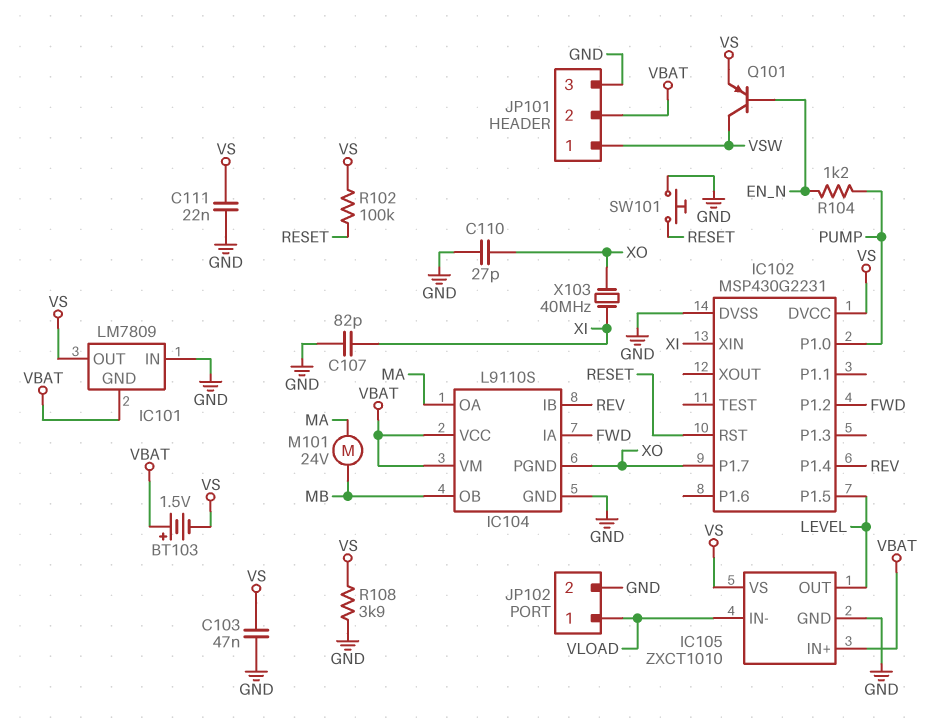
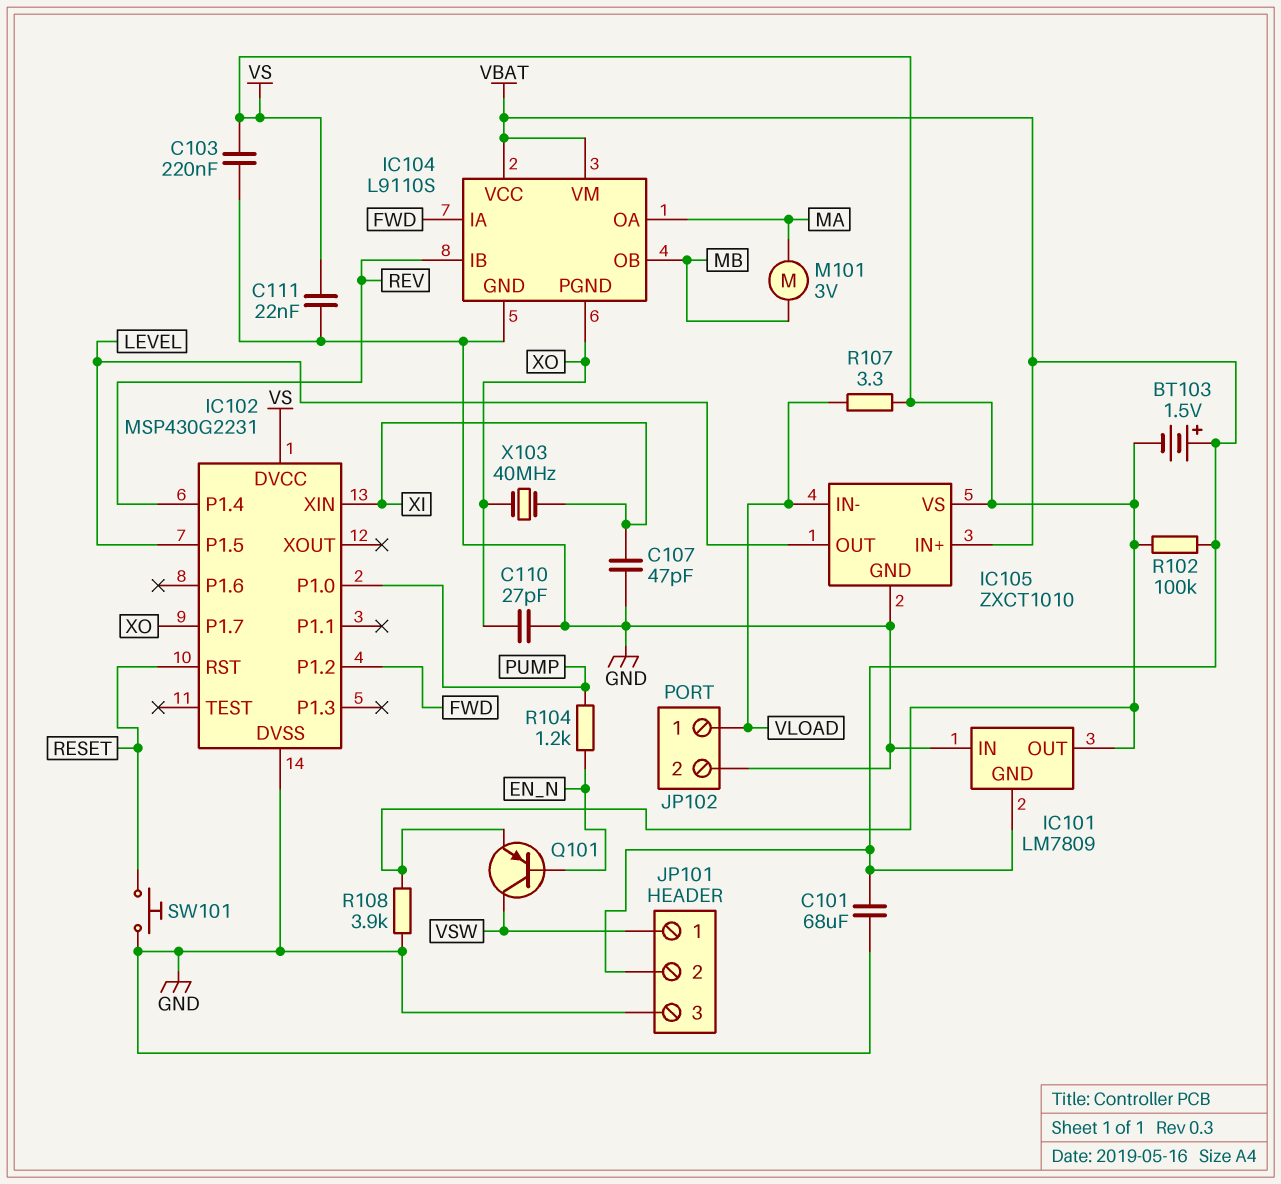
C101: none -> 68uF (GND, VBAT)
C103: 47nF (GND, VS) -> 220nF (GND, VS)
C107: 82pF (GND, XI) -> 47pF (GND, XI)
M101: motor 24V (MA, MB) -> motor 3V (MA, MB)
R102: 100k (RESET, VS) -> 100k (VBAT, VS)
R107: none -> 3.3 (VLOAD, VS)

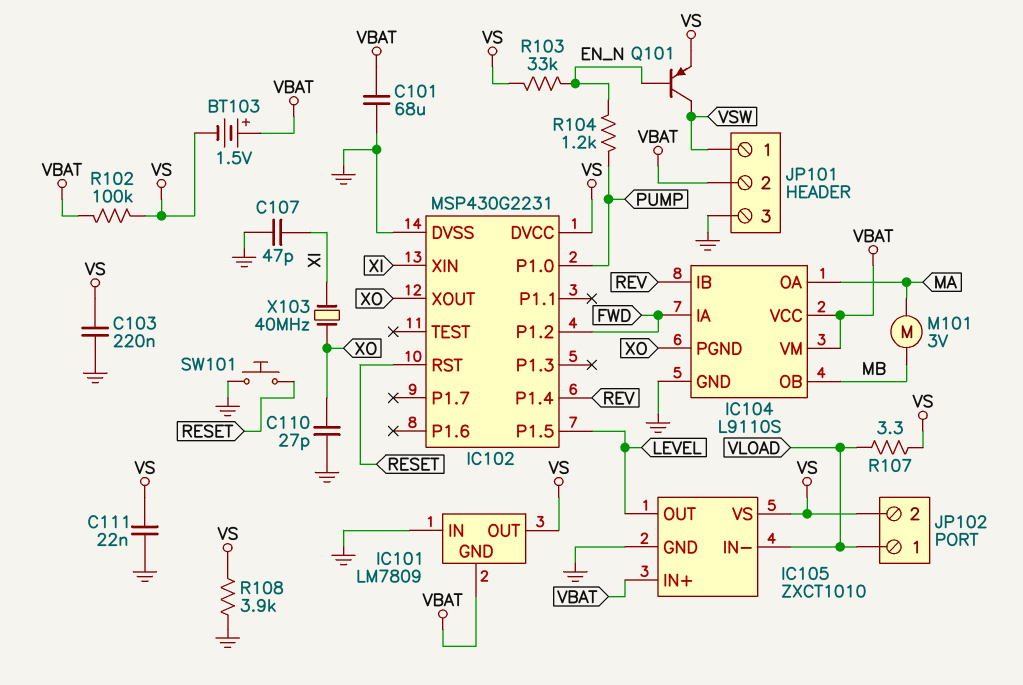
IC102 pin P1.7: XO -> none
IC102 pin XOUT: none -> XO
JP102 pin 2: GND -> VS
R103: none -> 33k (EN_N, VS)

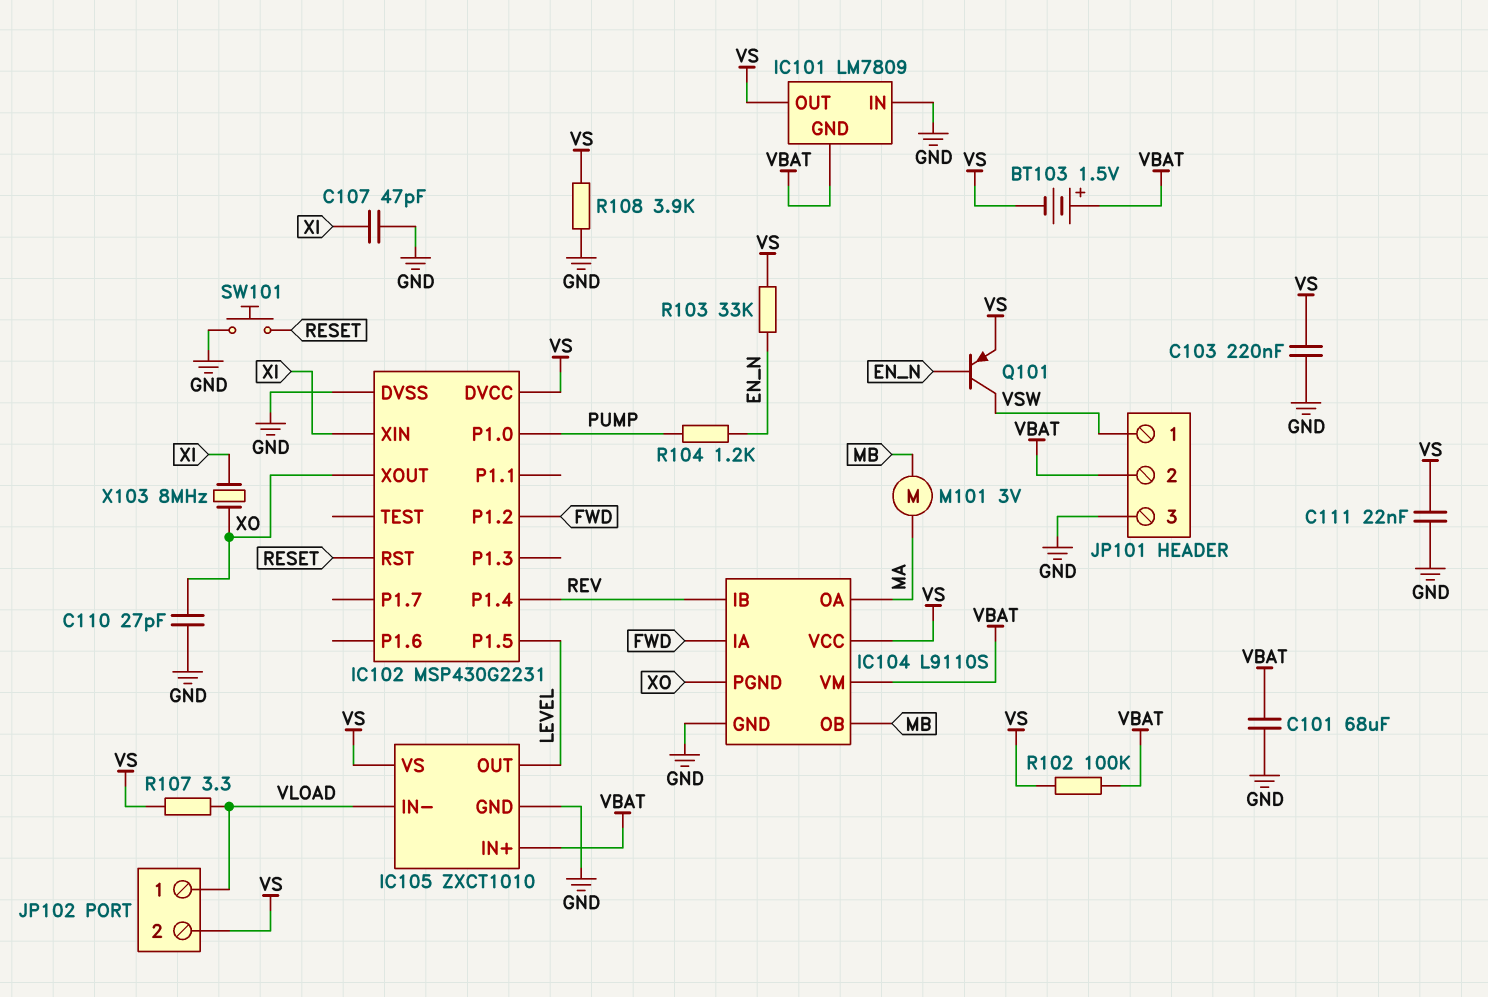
IC104 pin VCC: VBAT -> VS
X103: 40MHz (XI, XO) -> 8MHz (XI, XO)

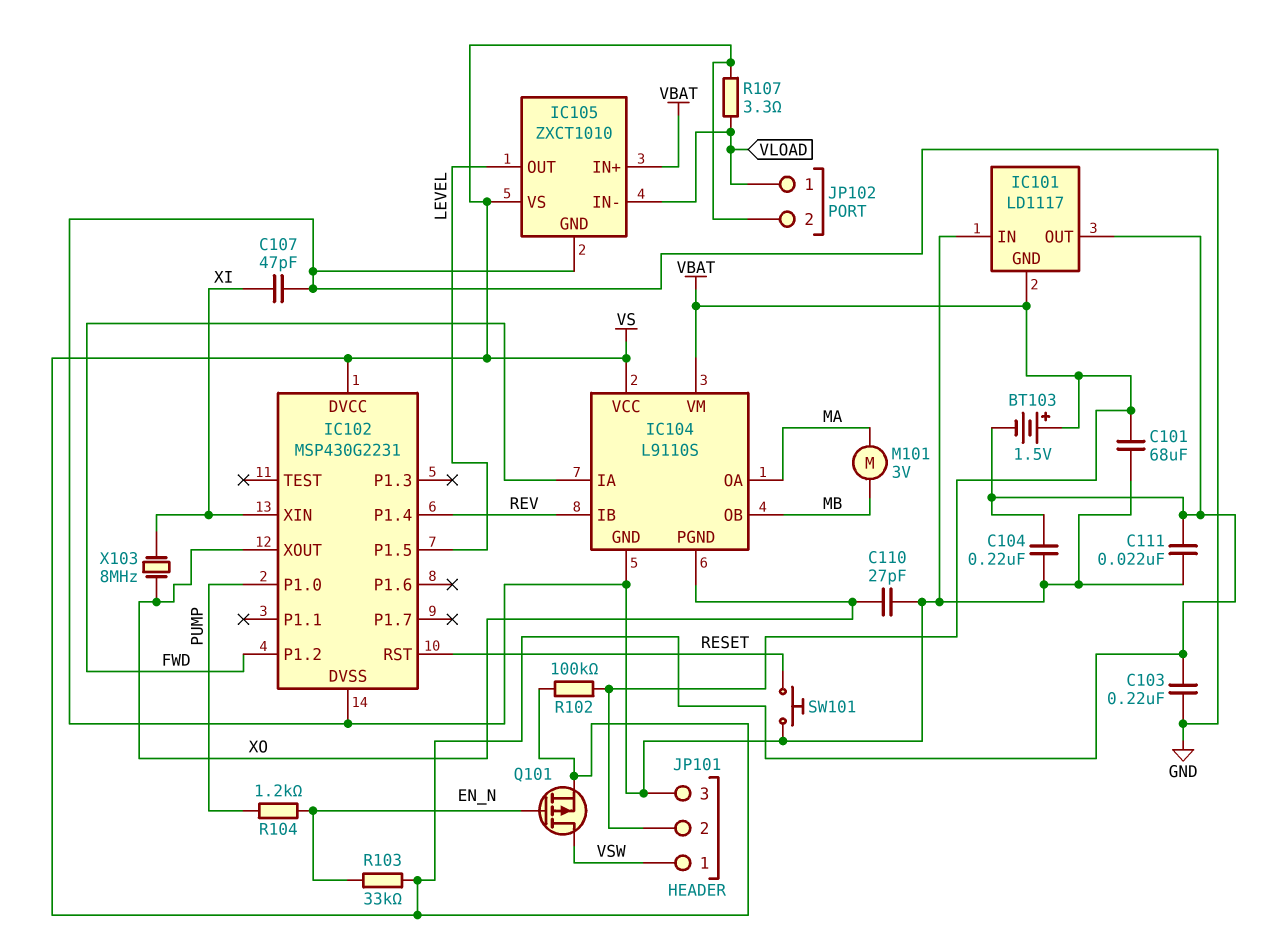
C104: none -> 220nF (GND, VS)
IC101: LM7809 -> LD1117
Q101: PNP (B EN_N, C VSW, E VS) -> PMOS (G EN_N, D VSW, S VS)
R108: 3.9k (GND, VS) -> none

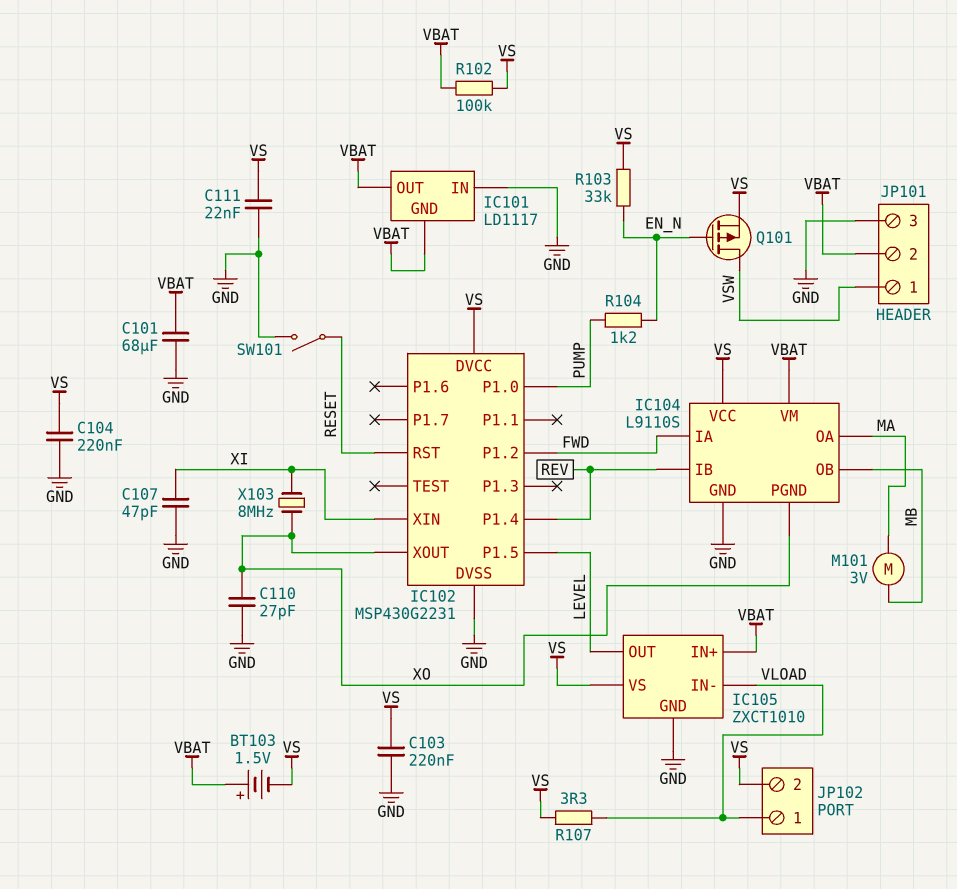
IC101 pin OUT: VS -> VBAT
SW101: button (GND, RESET) -> switch (GND, RESET)

